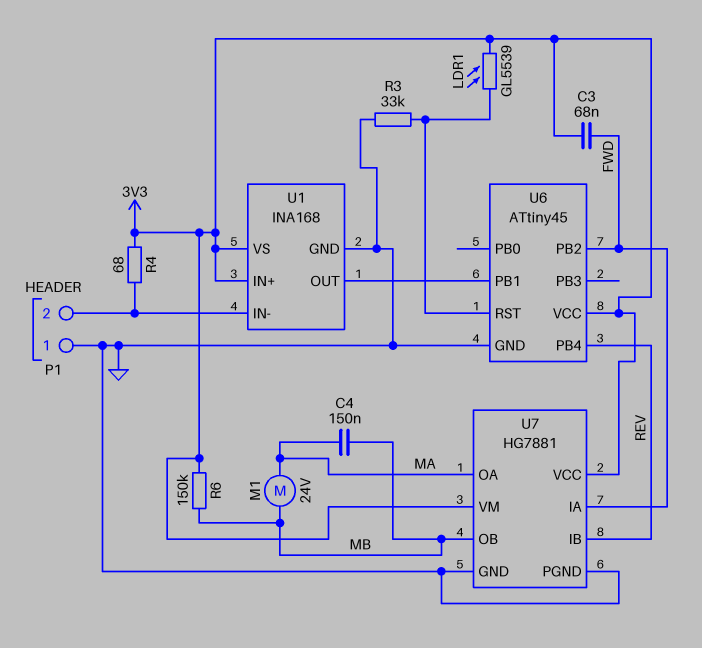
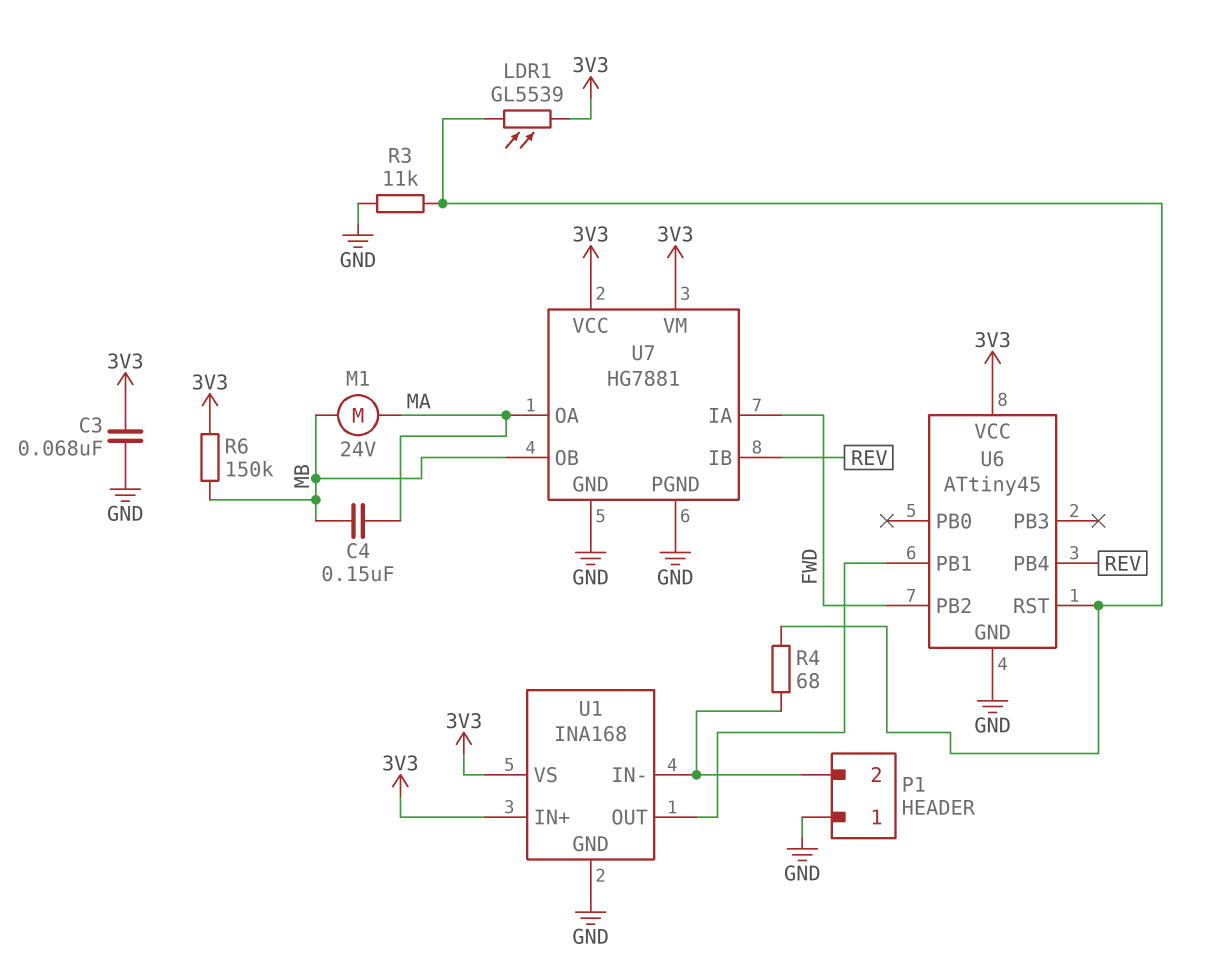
C3: 68nF (3V3, FWD) -> 68nF (3V3, GND)
R3: 33k (GND, U6/RST) -> 11k (GND, U6/RST)
R4: 68 (3V3, P1/2) -> 68 (P1/2, U6/RST)

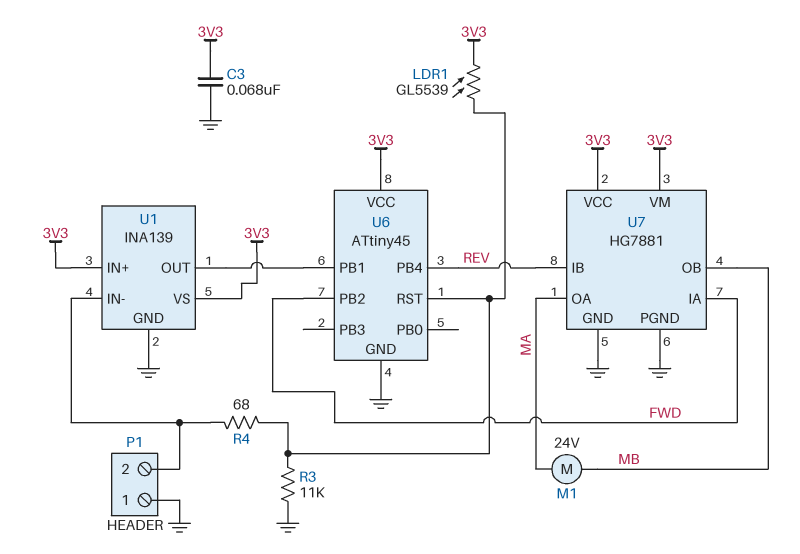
C4: 150nF (MA, MB) -> none
R6: 150k (3V3, MB) -> none
U1: INA168 -> INA139

